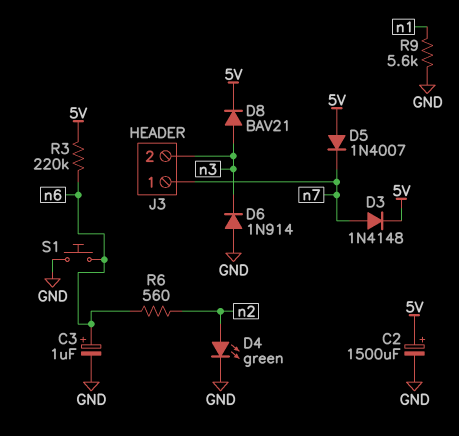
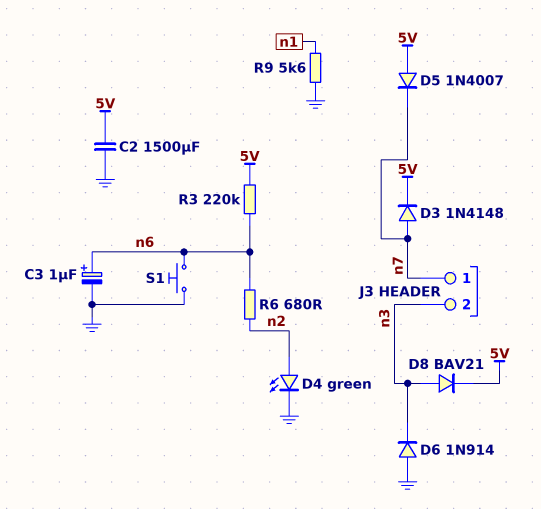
C2: 1500uF (plus 5V, minus GND) -> 1500uF (5V, GND)
R6: 560 (n2, n6) -> 680 (n2, n6)

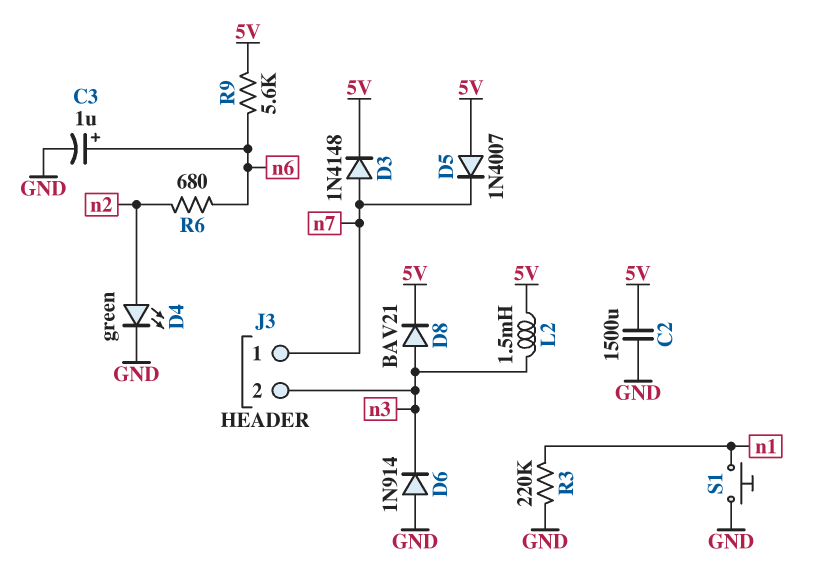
L2: none -> 1.5mH (5V, n3)
R3: 220k (5V, n6) -> 220k (GND, n1)
R9: 5.6k (GND, n1) -> 5.6k (5V, n6)
S1: button (GND, n6) -> button (GND, n1)

